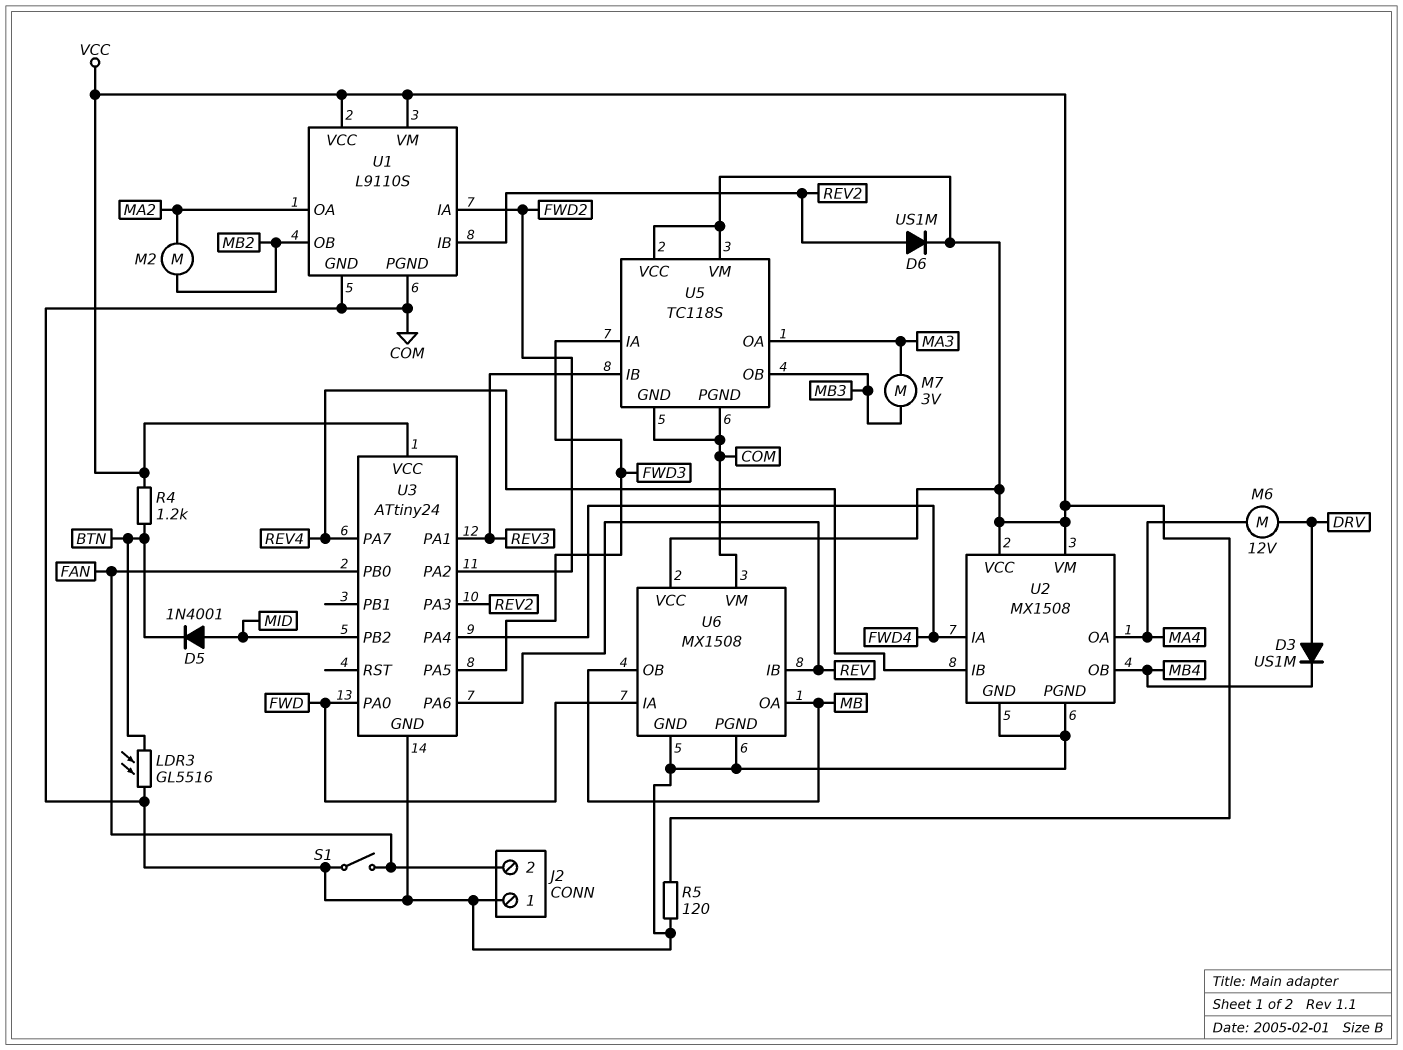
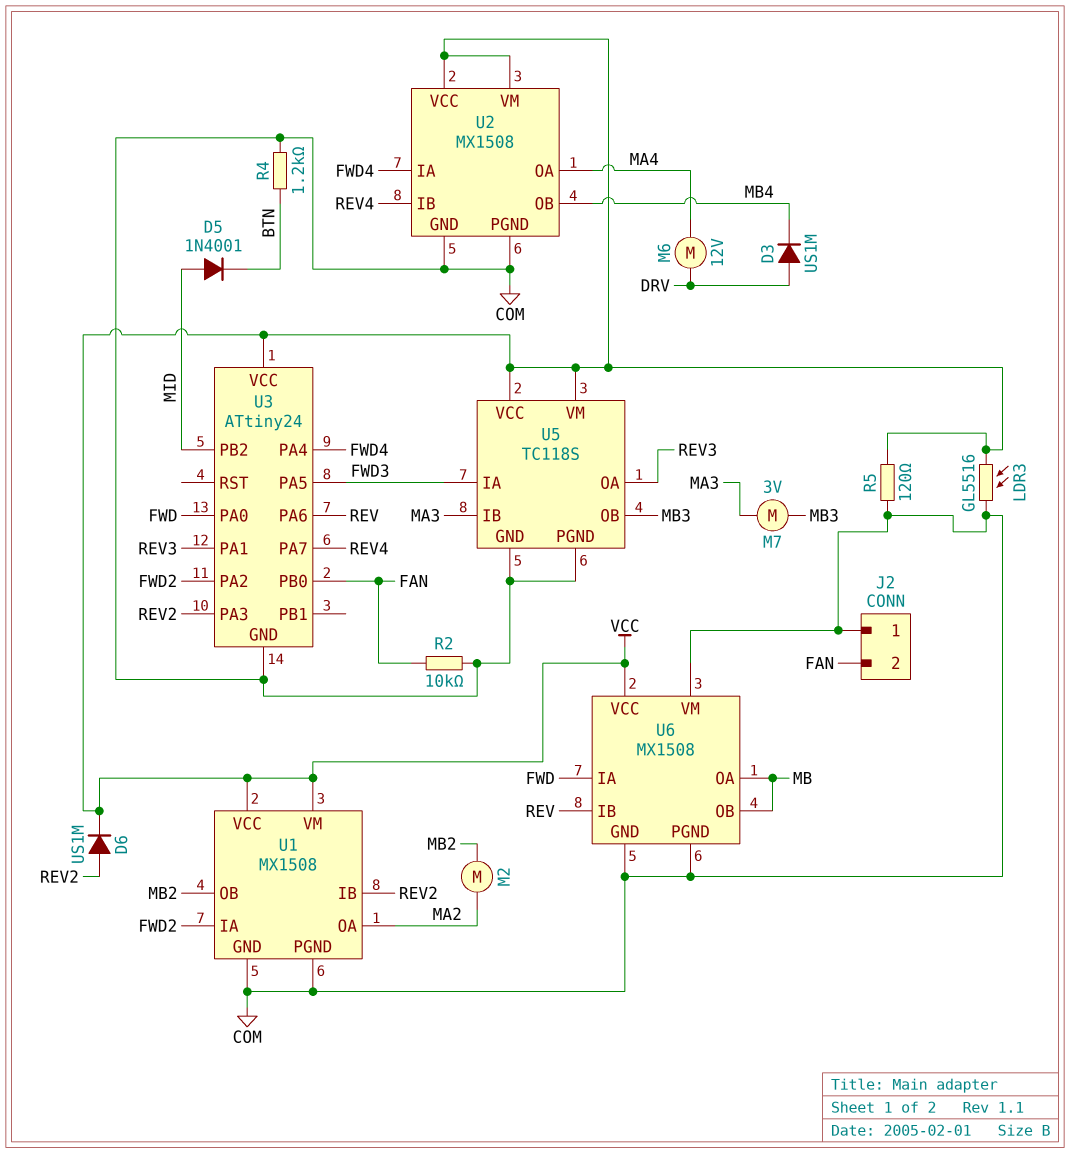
LDR3: GL5516 (BTN, COM) -> GL5516 (COM, VCC)
R2: none -> 10k (COM, FAN)
R4: 1.2k (BTN, VCC) -> 1.2k (BTN, COM)
S1: switch (COM, FAN) -> none
U1: L9110S -> MX1508
U5 pin IB: REV3 -> MA3
U5 pin OA: MA3 -> REV3

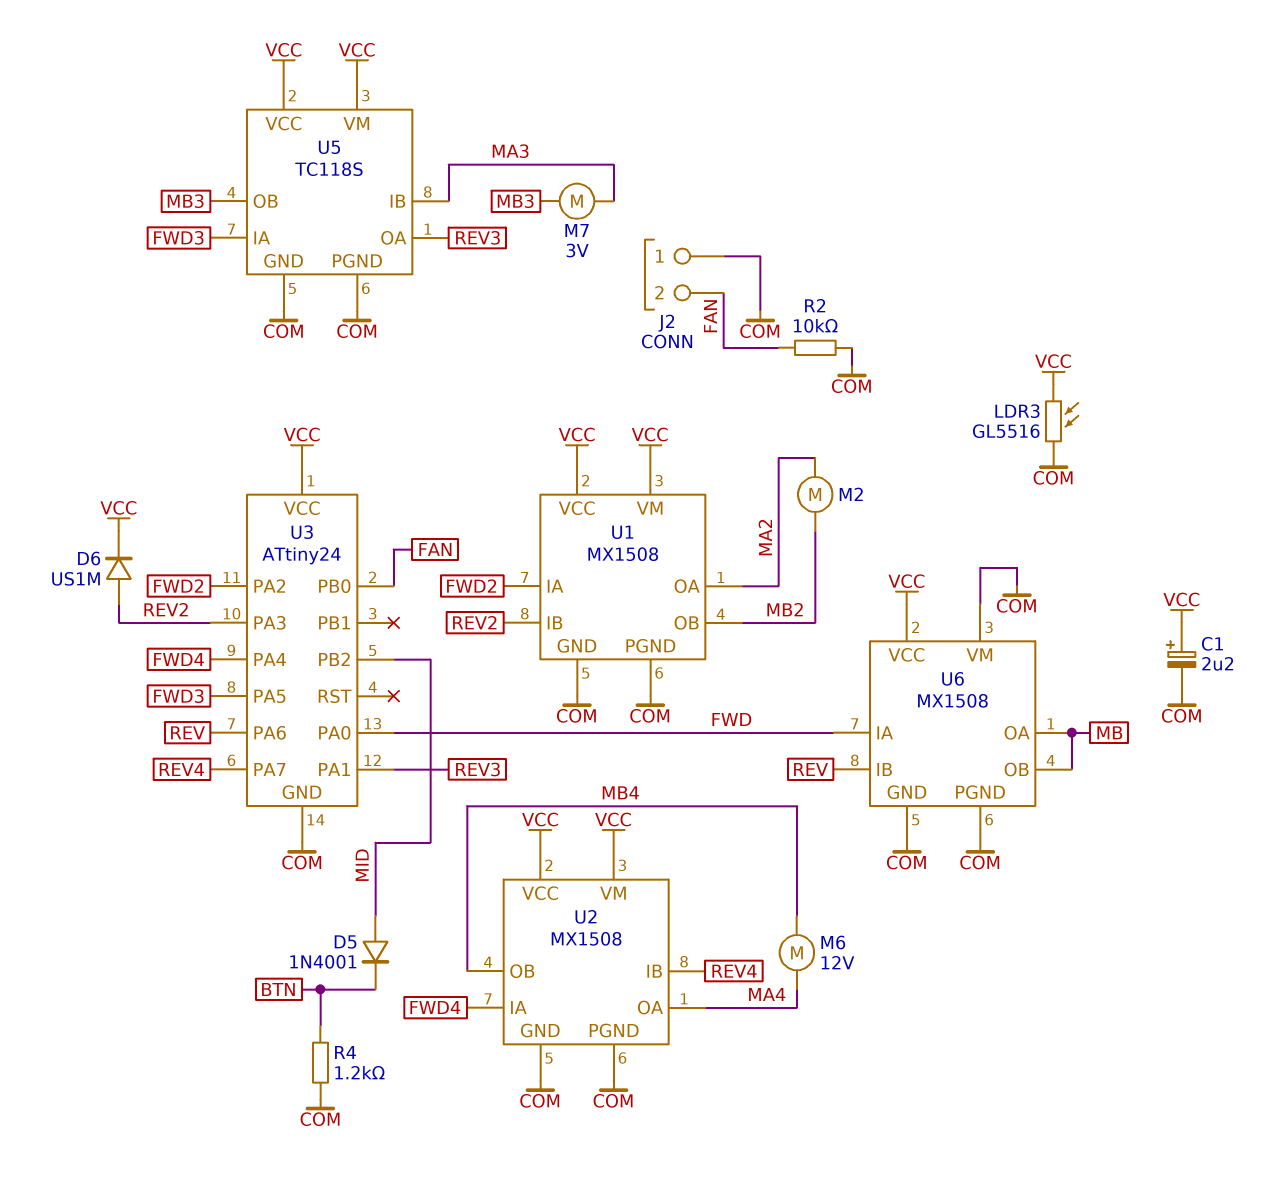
C1: none -> 2.2uF (plus VCC, minus COM)
D3: diode US1M (A DRV, K MB4) -> none
M6: motor 12V (DRV, MA4) -> motor 12V (MA4, MB4)
R5: 120 (COM, VCC) -> none

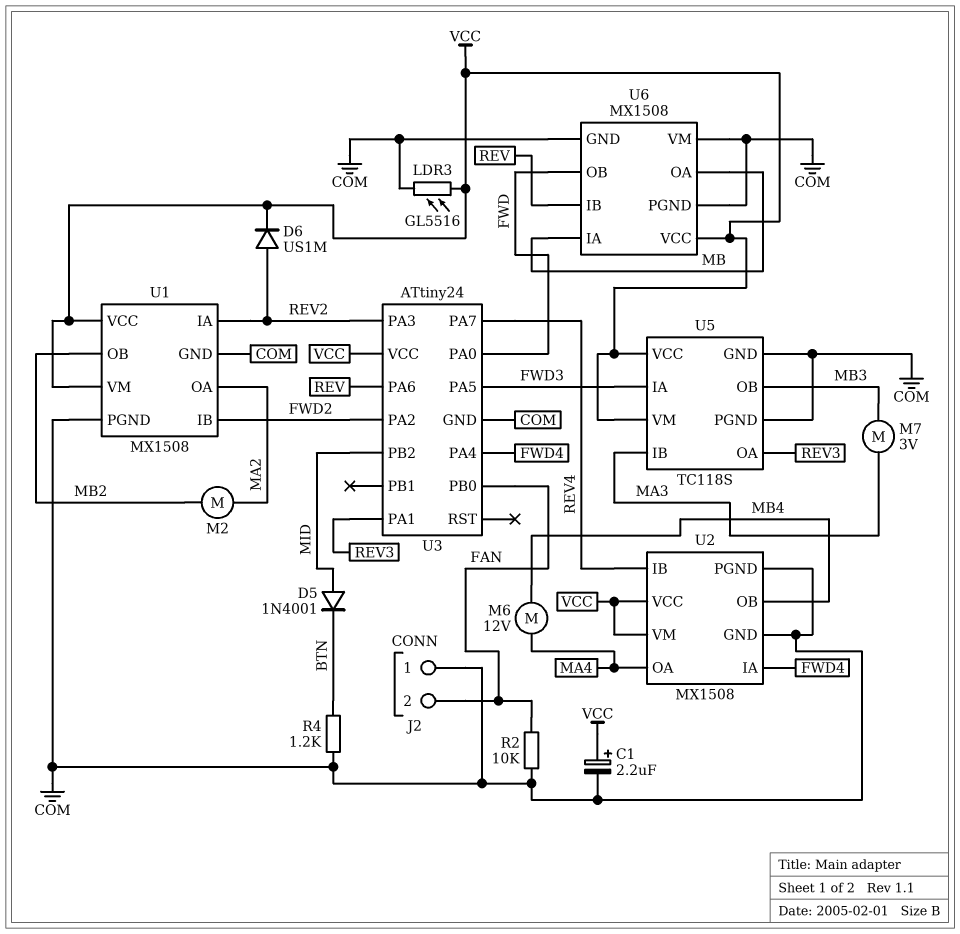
U1 pin IA: FWD2 -> REV2
U1 pin IB: REV2 -> FWD2
U6 pin IA: FWD -> MB
U6 pin OB: MB -> FWD

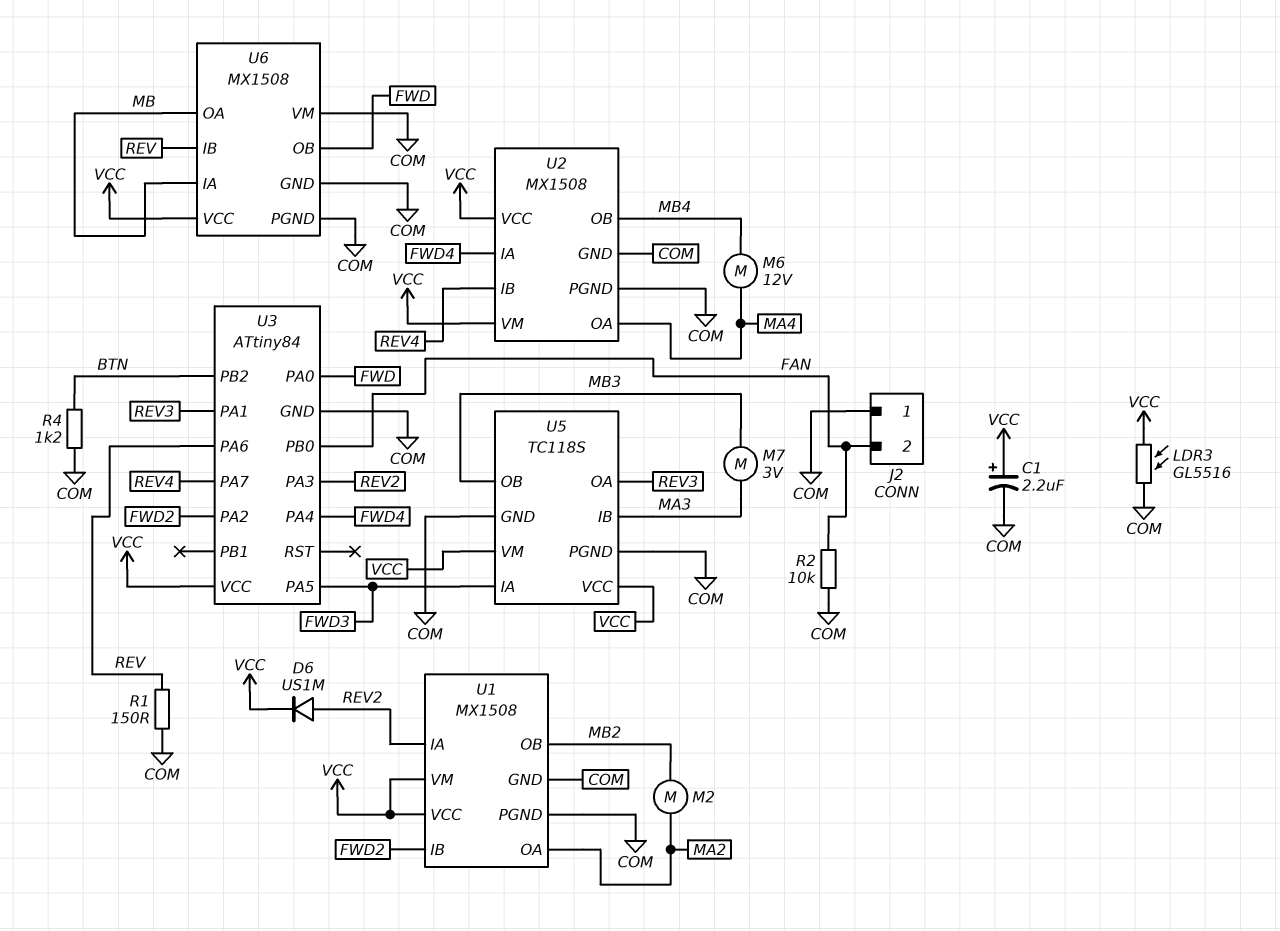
D5: diode 1N4001 (A MID, K BTN) -> none
R1: none -> 150 (COM, REV)
U3: ATtiny24 -> ATtiny84
U3 pin PB2: MID -> BTN

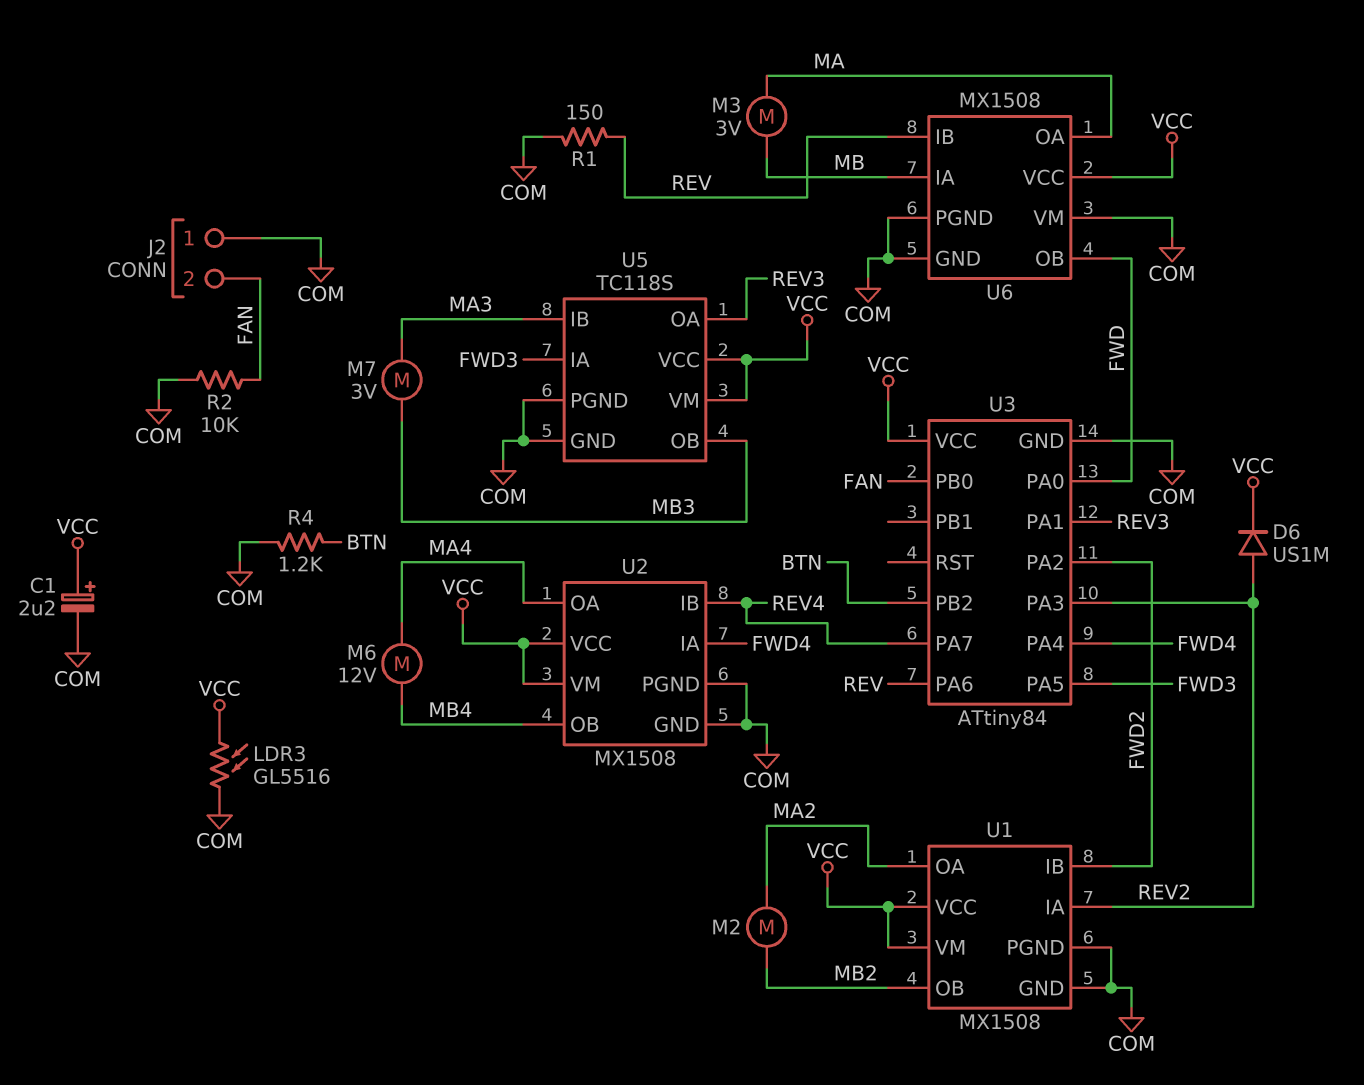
M3: none -> motor 3V (MA, MB)
U6 pin OA: MB -> MA

